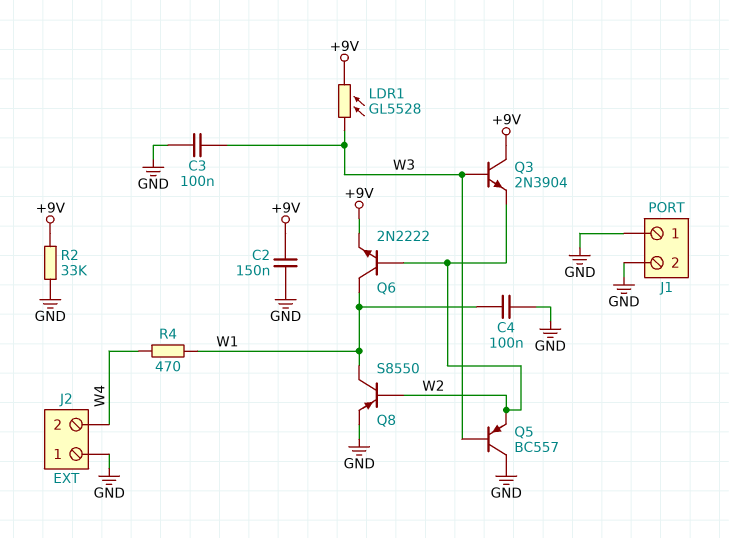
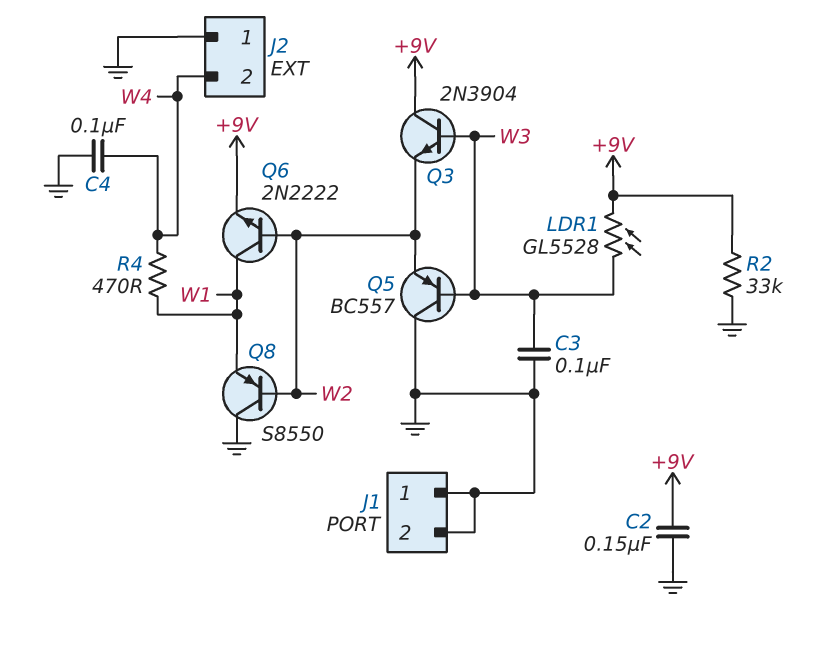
C4: 100nF (GND, W1) -> 100nF (GND, W4)
Q8: PNP S8550 (B W2, C W1, E GND) -> PNP S8550 (B W2, C GND, E W1)

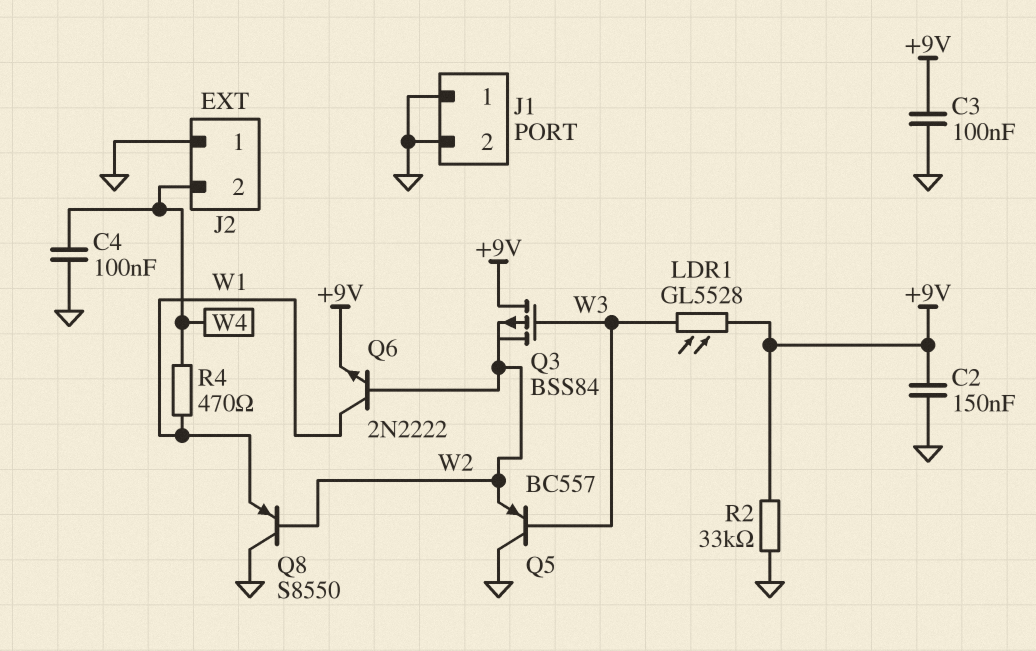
C3: 100nF (GND, W3) -> 100nF (+9V, GND)
Q3: NPN 2N3904 (B W3, C +9V, E W2) -> PMOS BSS84 (G W3, D +9V, S W2)

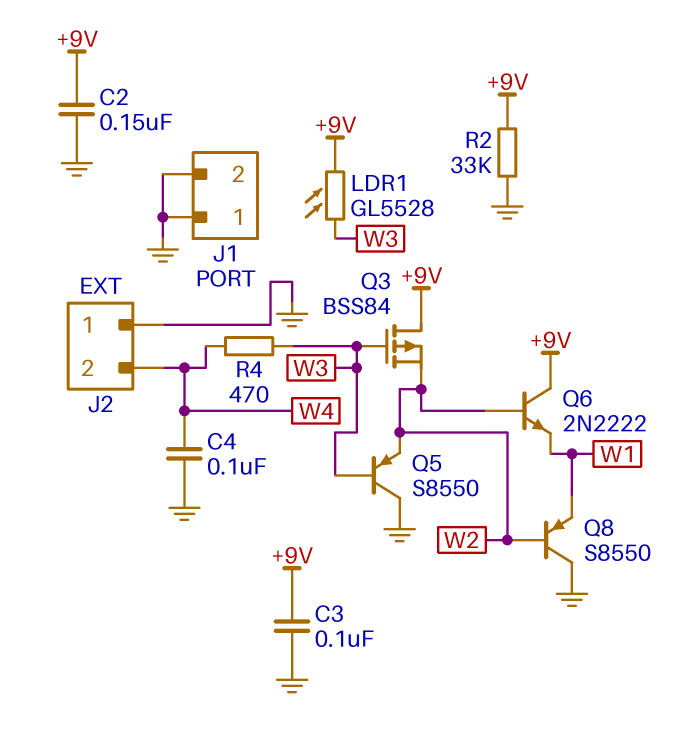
Q5: PNP BC557 (B W3, C GND, E W2) -> PNP S8550 (B W3, C GND, E W2)
Q6: NPN 2N2222 (B W2, C W1, E +9V) -> NPN 2N2222 (B W2, C +9V, E W1)
R4: 470 (W1, W4) -> 470 (W3, W4)

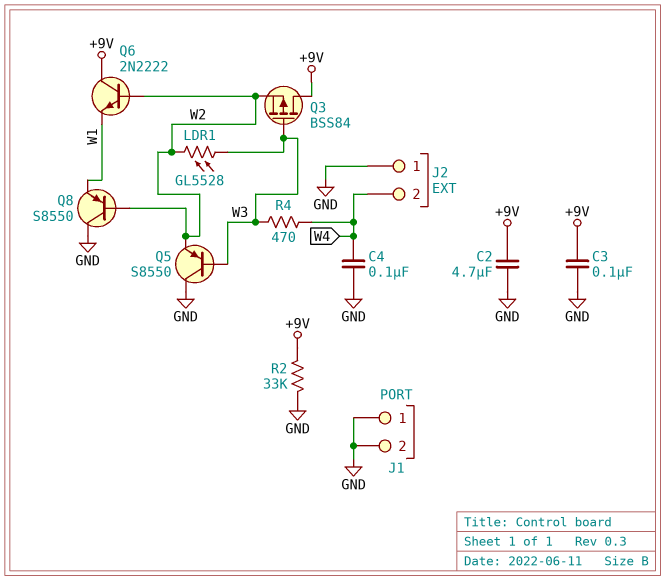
C2: 150nF (+9V, GND) -> 4.7uF (+9V, GND)
LDR1: GL5528 (+9V, W3) -> GL5528 (W2, W3)

